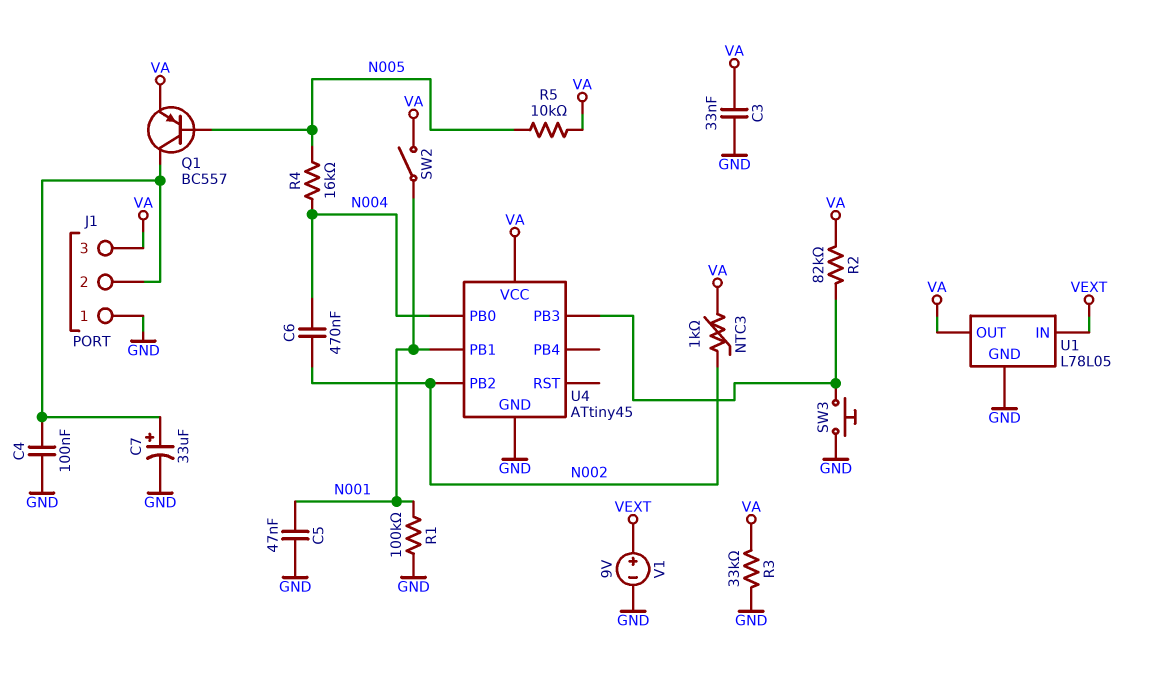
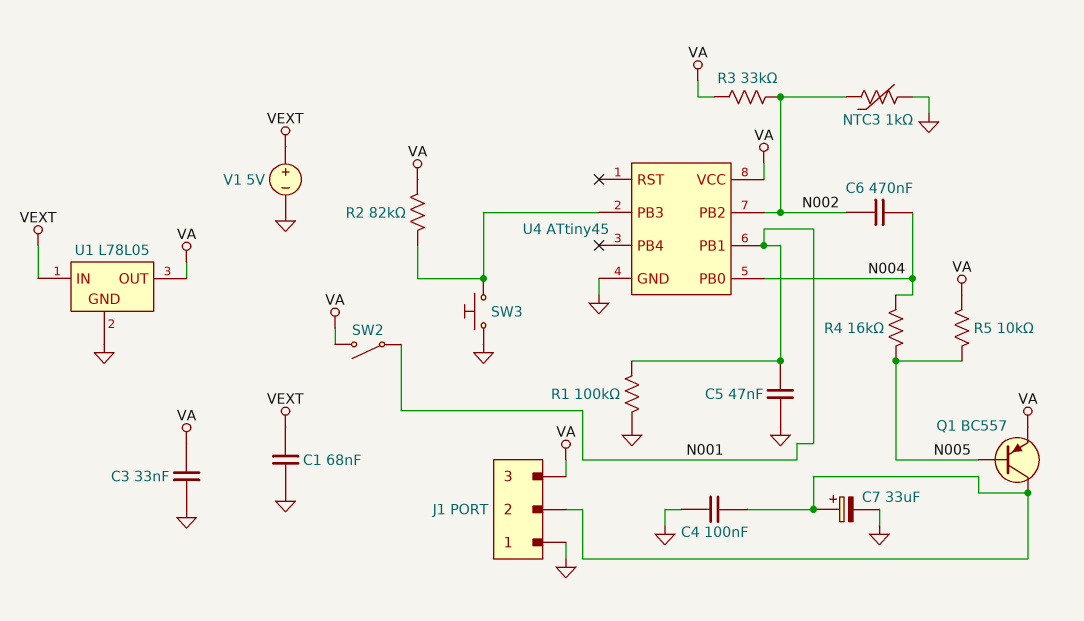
C1: none -> 68nF (GND, VEXT)
NTC3: 1k (N002, VA) -> 1k (GND, N002)
R3: 33k (GND, VA) -> 33k (N002, VA)
V1: 9V (plus VEXT, minus GND) -> 5V (plus VEXT, minus GND)

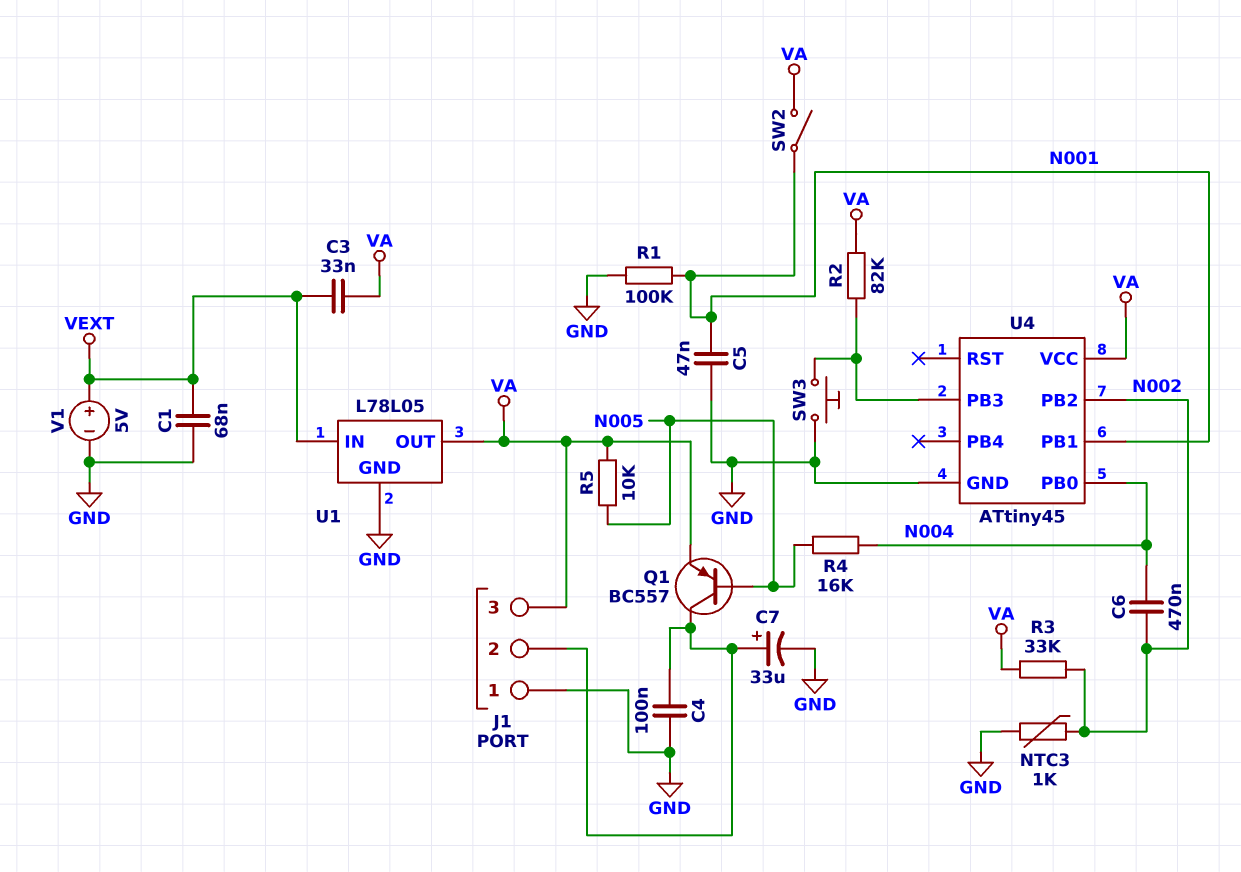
C3: 33nF (GND, VA) -> 33nF (VA, VEXT)

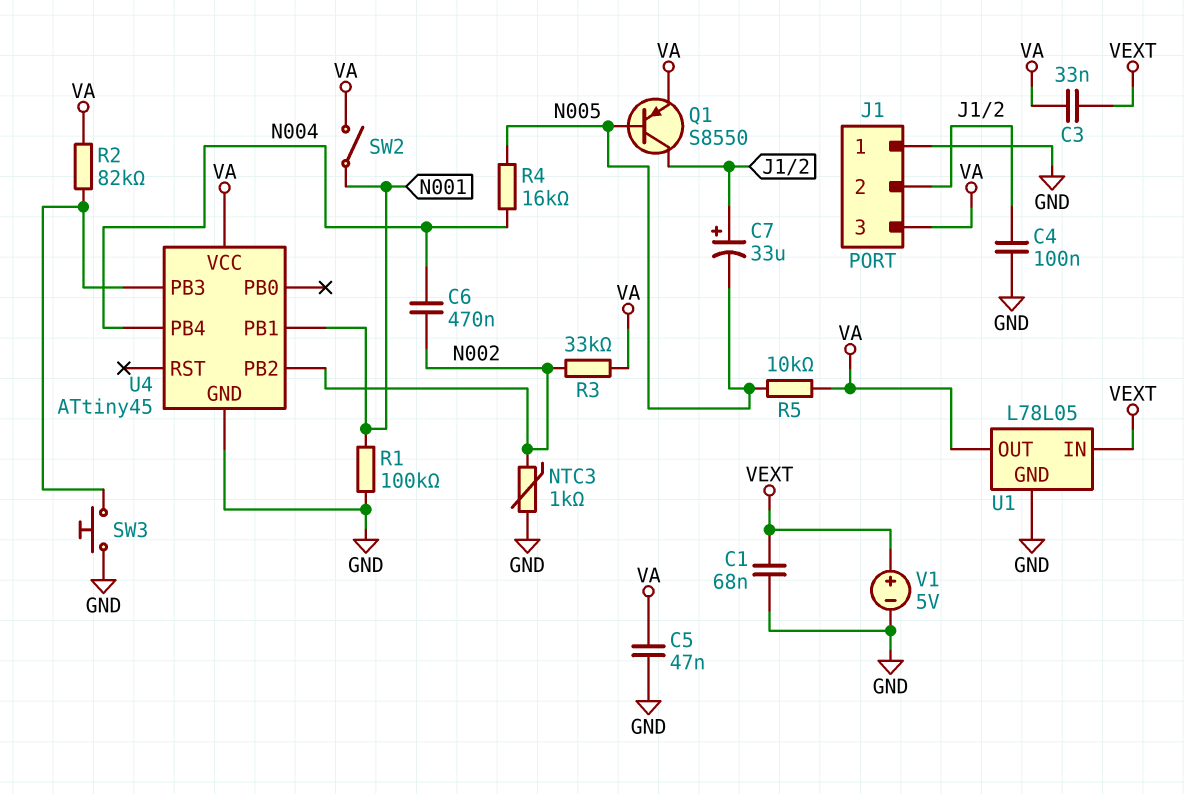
C5: 47nF (GND, N001) -> 47nF (GND, VA)
C7: 33uF (plus J1/2, minus GND) -> 33uF (plus J1/2, minus N005)
Q1: PNP BC557 (B N005, C J1/2, E VA) -> PNP S8550 (B N005, C J1/2, E VA)
U4 pin PB0: N004 -> none
U4 pin PB4: none -> N004

